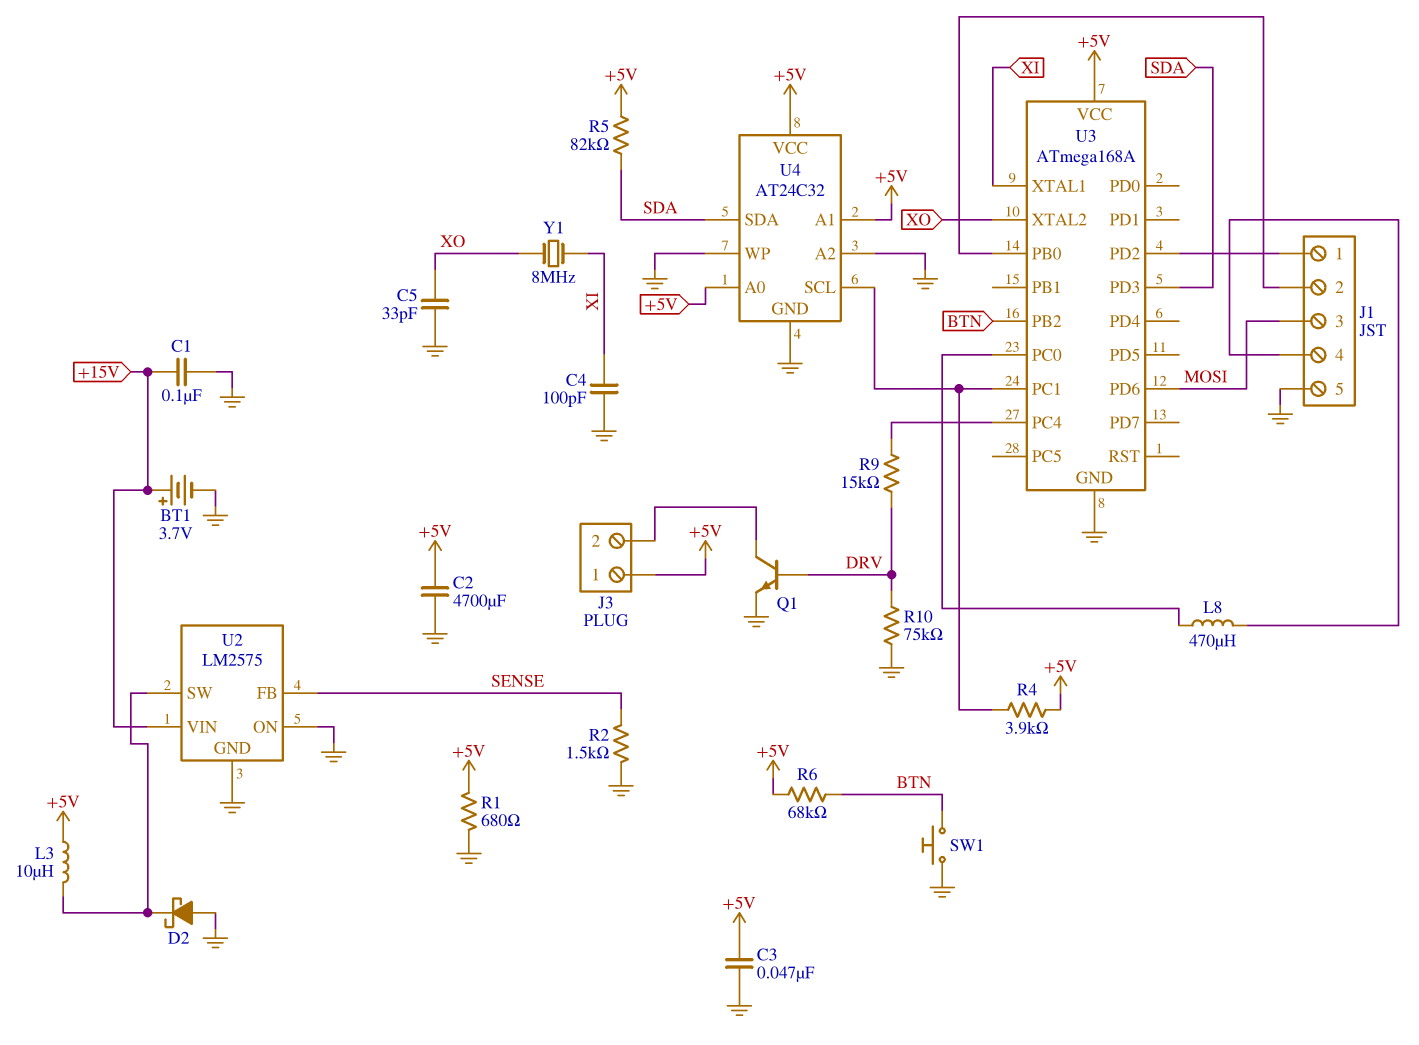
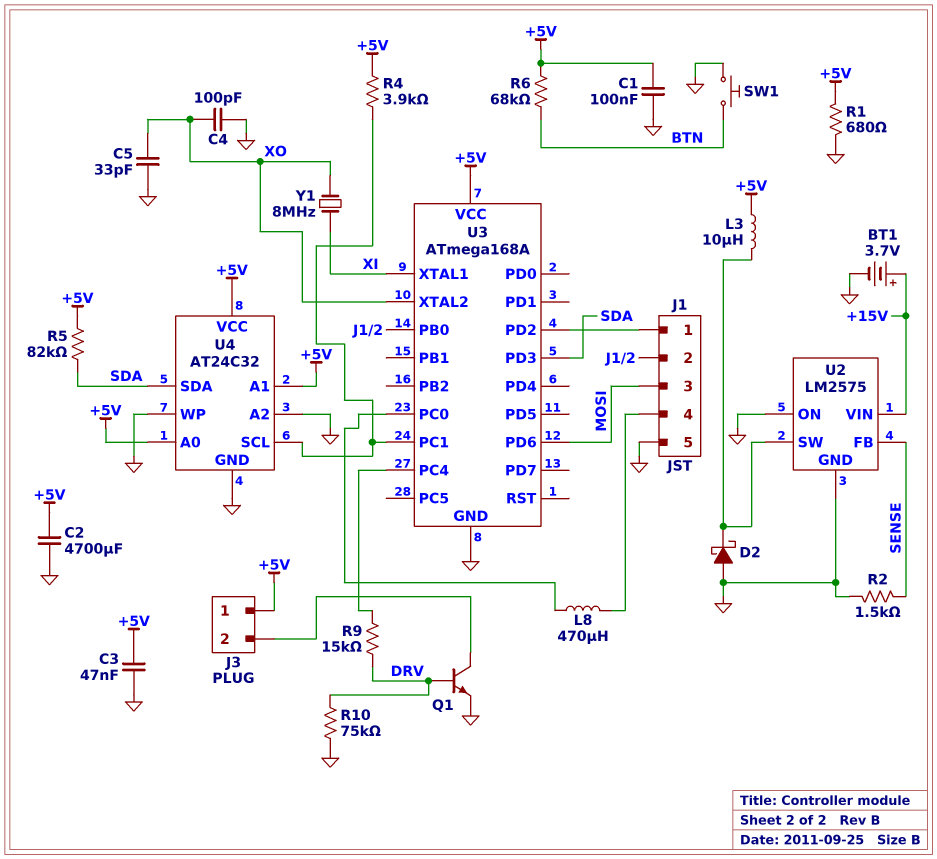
C1: 100nF (+15V, GND) -> 100nF (+5V, GND)
C4: 100pF (GND, XI) -> 100pF (GND, XO)
U3 pin PB2: BTN -> none

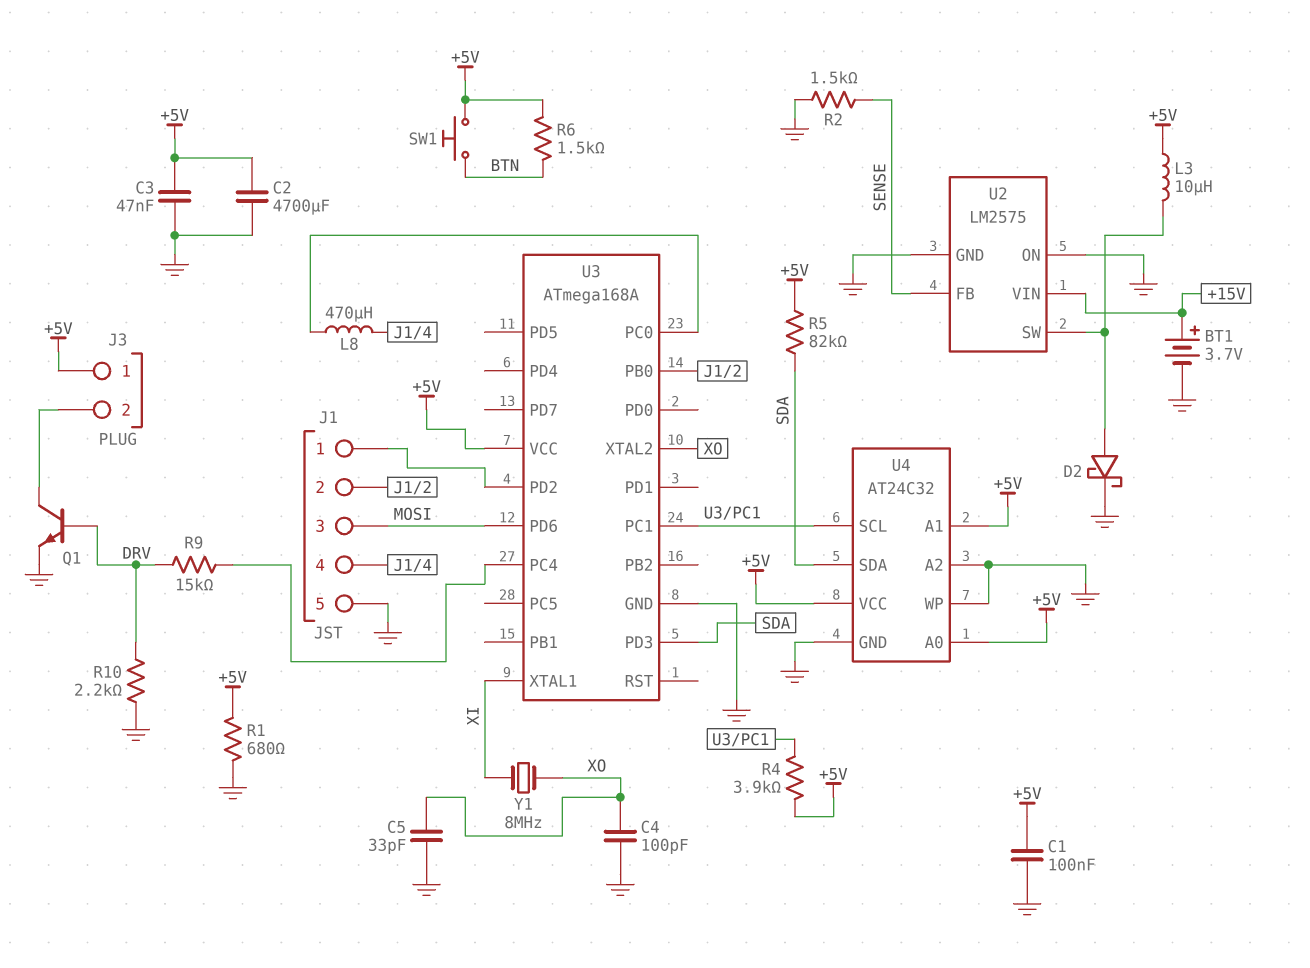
D2: schottky (A GND, K U2/SW) -> schottky (A U2/SW, K GND)
R6: 68k (+5V, BTN) -> 1.5k (+5V, BTN)
R10: 75k (DRV, GND) -> 2.2k (DRV, GND)
SW1: button (BTN, GND) -> button (+5V, BTN)

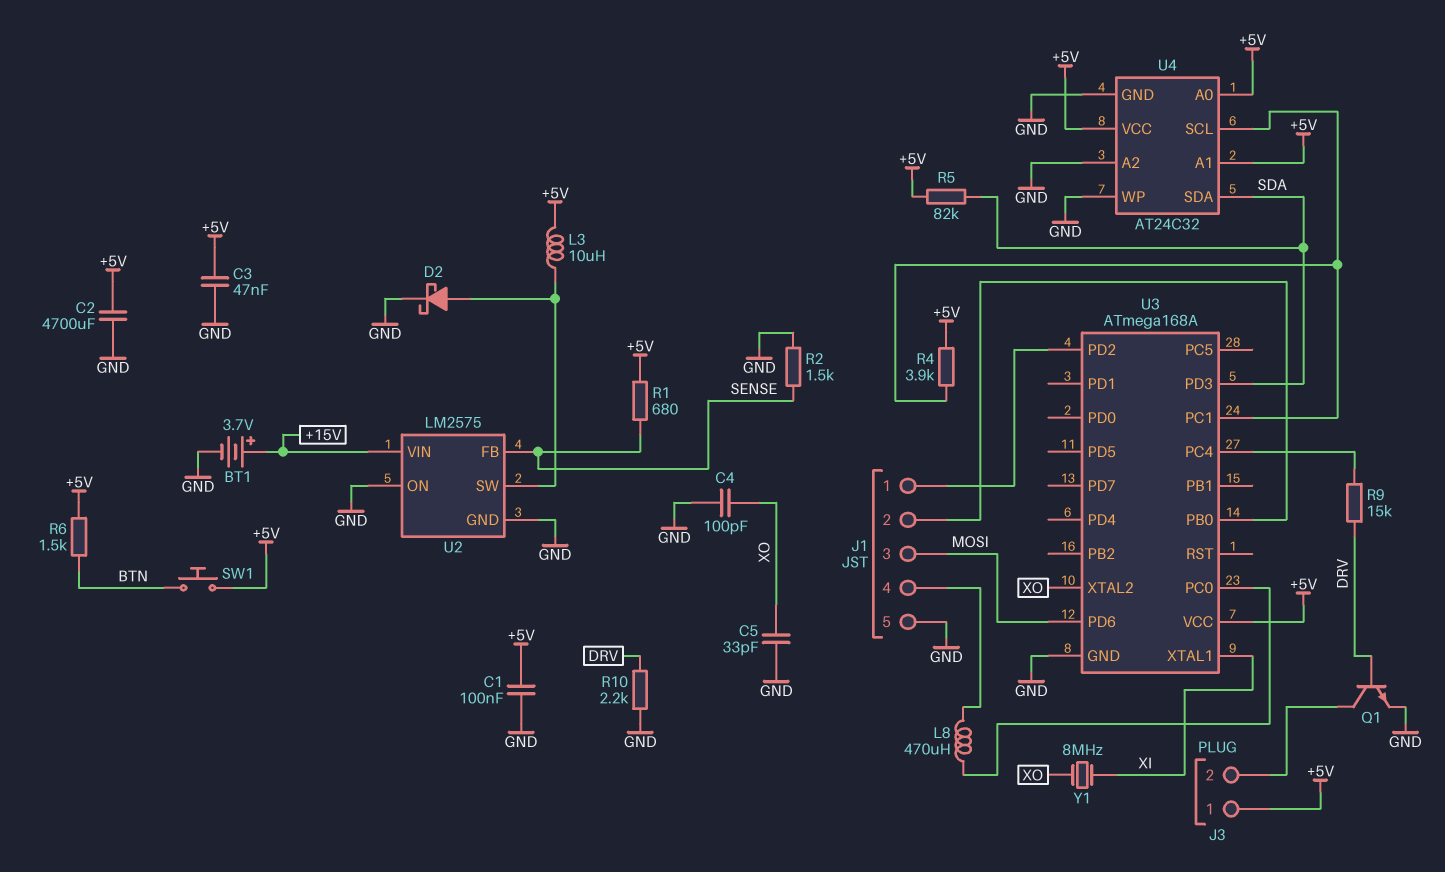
R1: 680 (+5V, GND) -> 680 (+5V, SENSE)

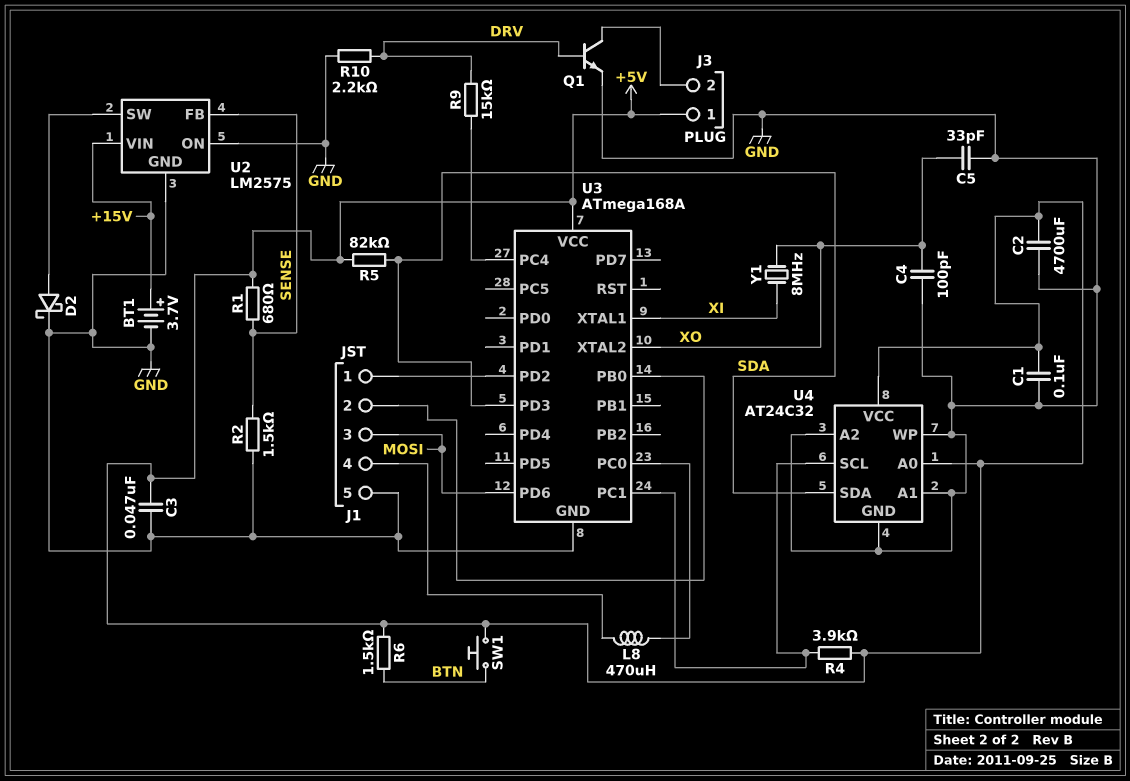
L3: 10uH (+5V, U2/SW) -> none
U4 pin A1: +5V -> GND

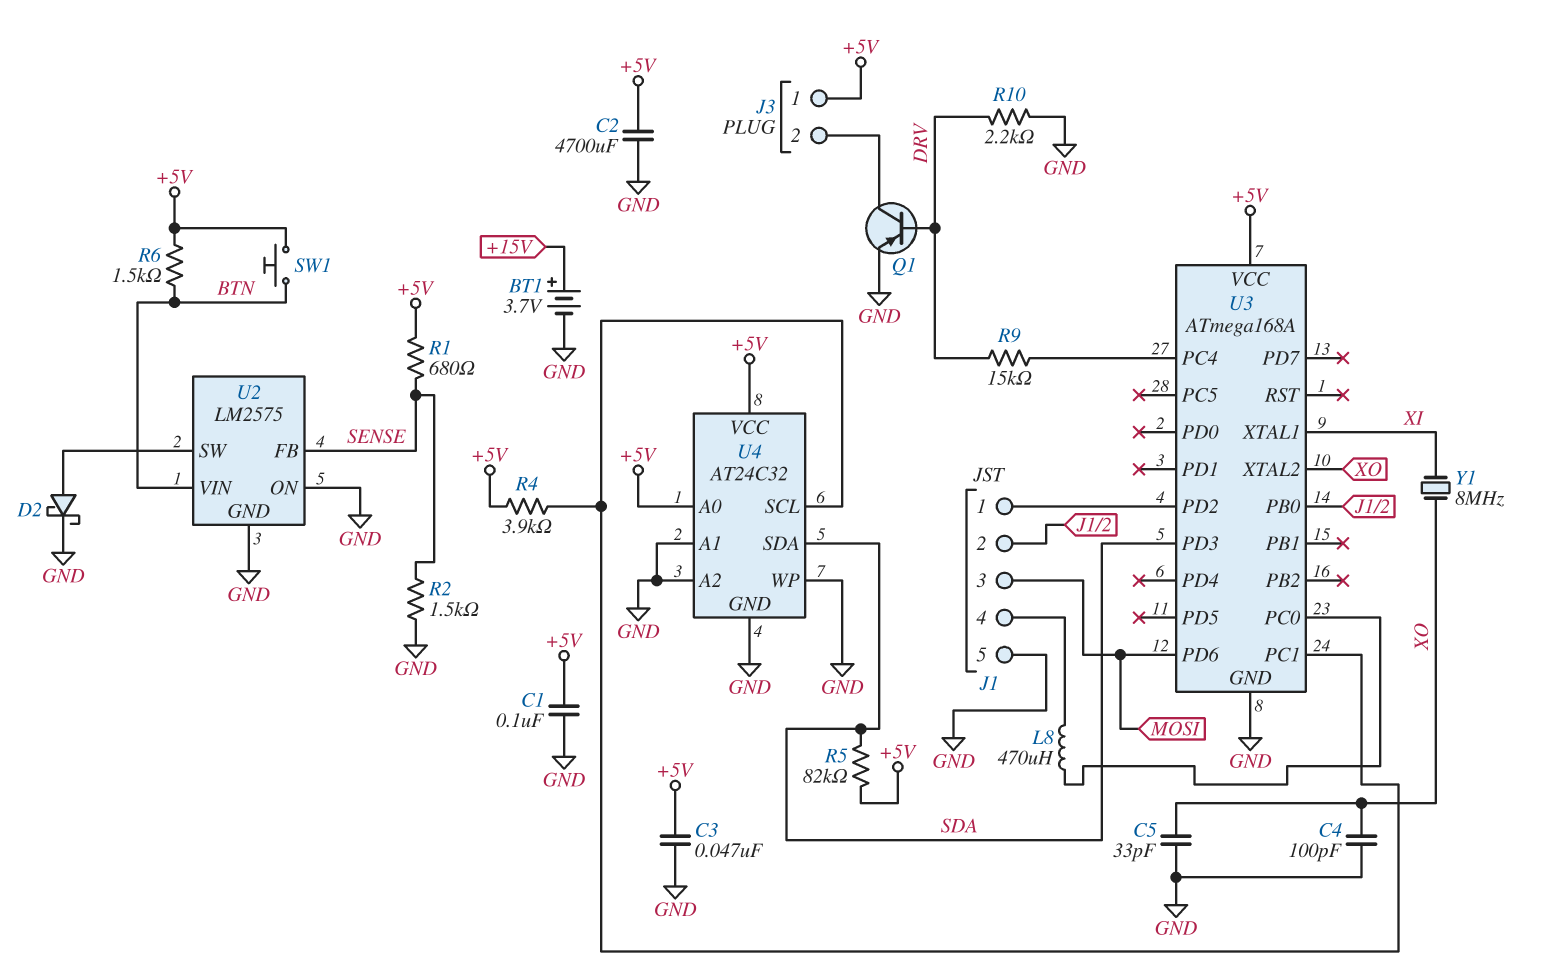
Q1: NPN (B DRV, C J3/2, E GND) -> PNP (B DRV, C J3/2, E GND)
U2 pin VIN: +15V -> BTN

